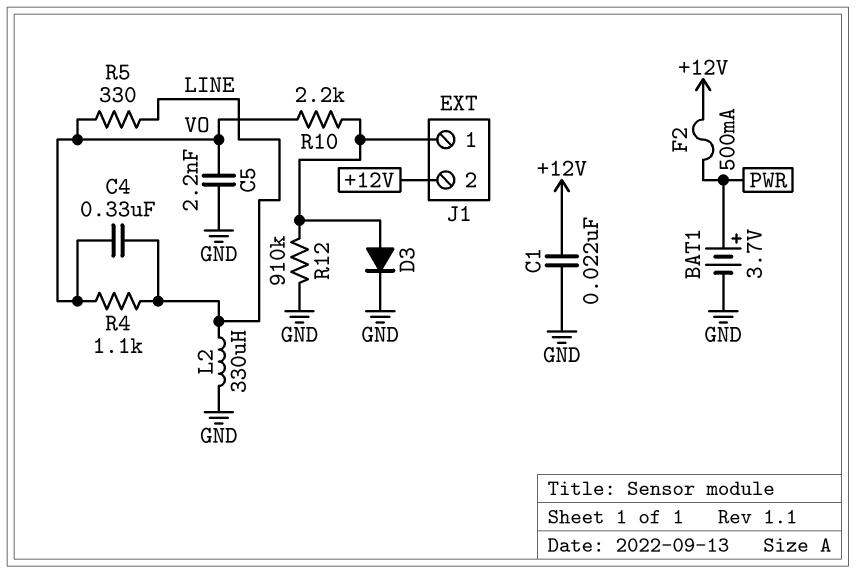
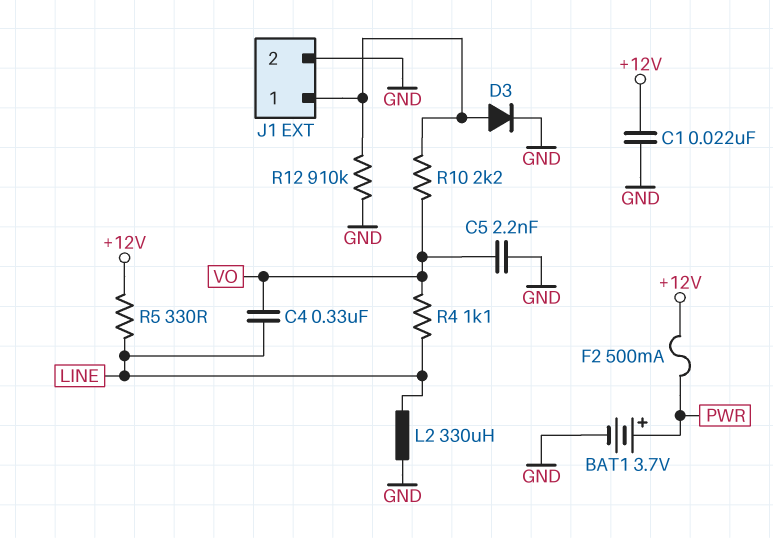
J1 pin 2: +12V -> GND
R5: 330 (LINE, VO) -> 330 (+12V, LINE)

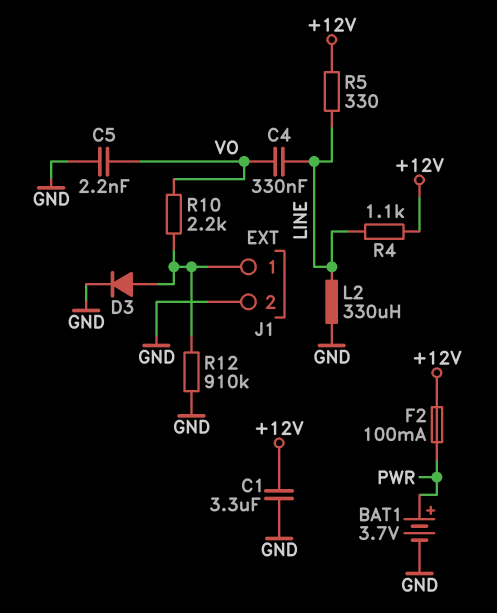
C1: 22nF (+12V, GND) -> 3.3uF (+12V, GND)
F2: 500mA (+12V, PWR) -> 100mA (+12V, PWR)
R4: 1.1k (LINE, VO) -> 1.1k (+12V, LINE)

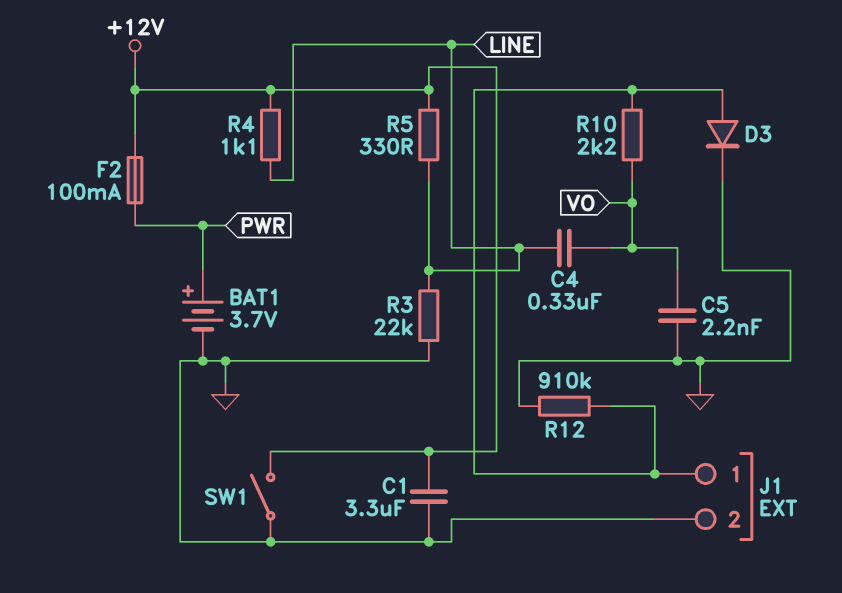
L2: 330uH (GND, LINE) -> none
R3: none -> 22k (GND, LINE)
SW1: none -> switch (+12V, GND)

